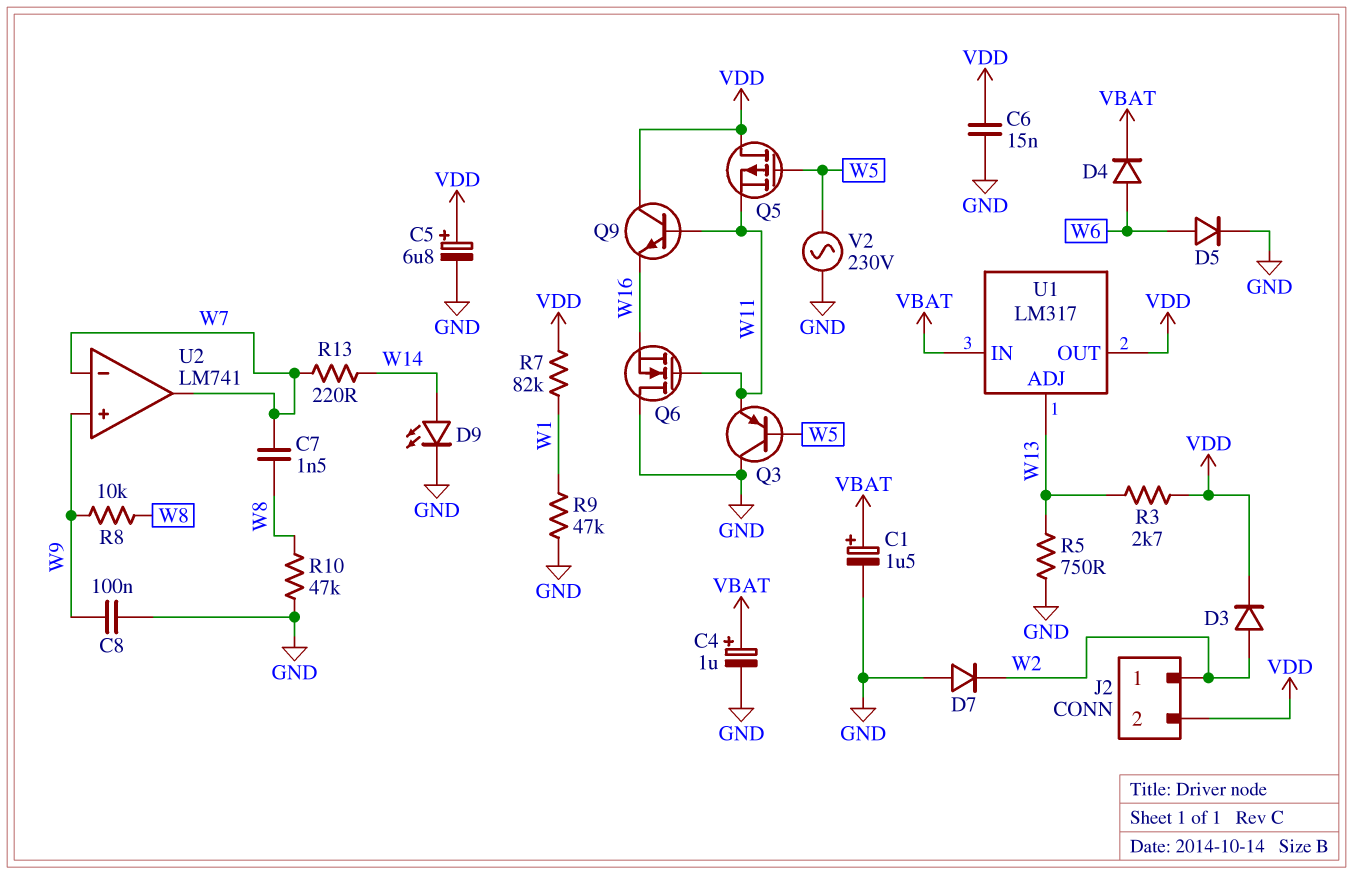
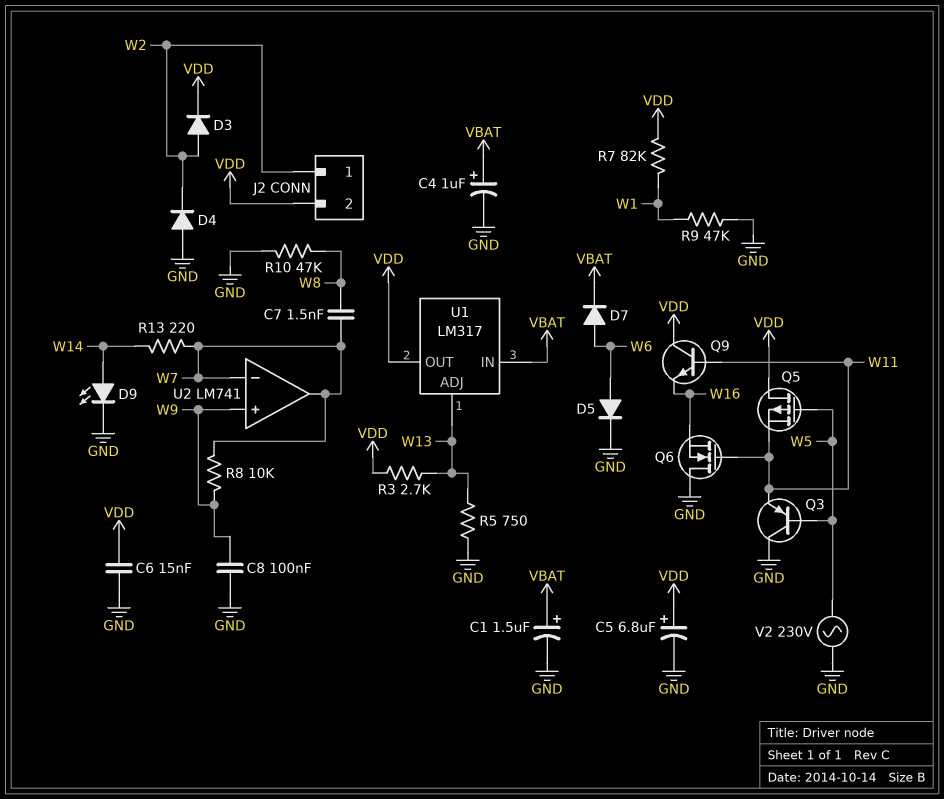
D4: diode (A W6, K VBAT) -> diode (A GND, K W2)
D7: diode (A GND, K W2) -> diode (A W6, K VBAT)
R8: 10k (W8, W9) -> 10k (W7, W9)

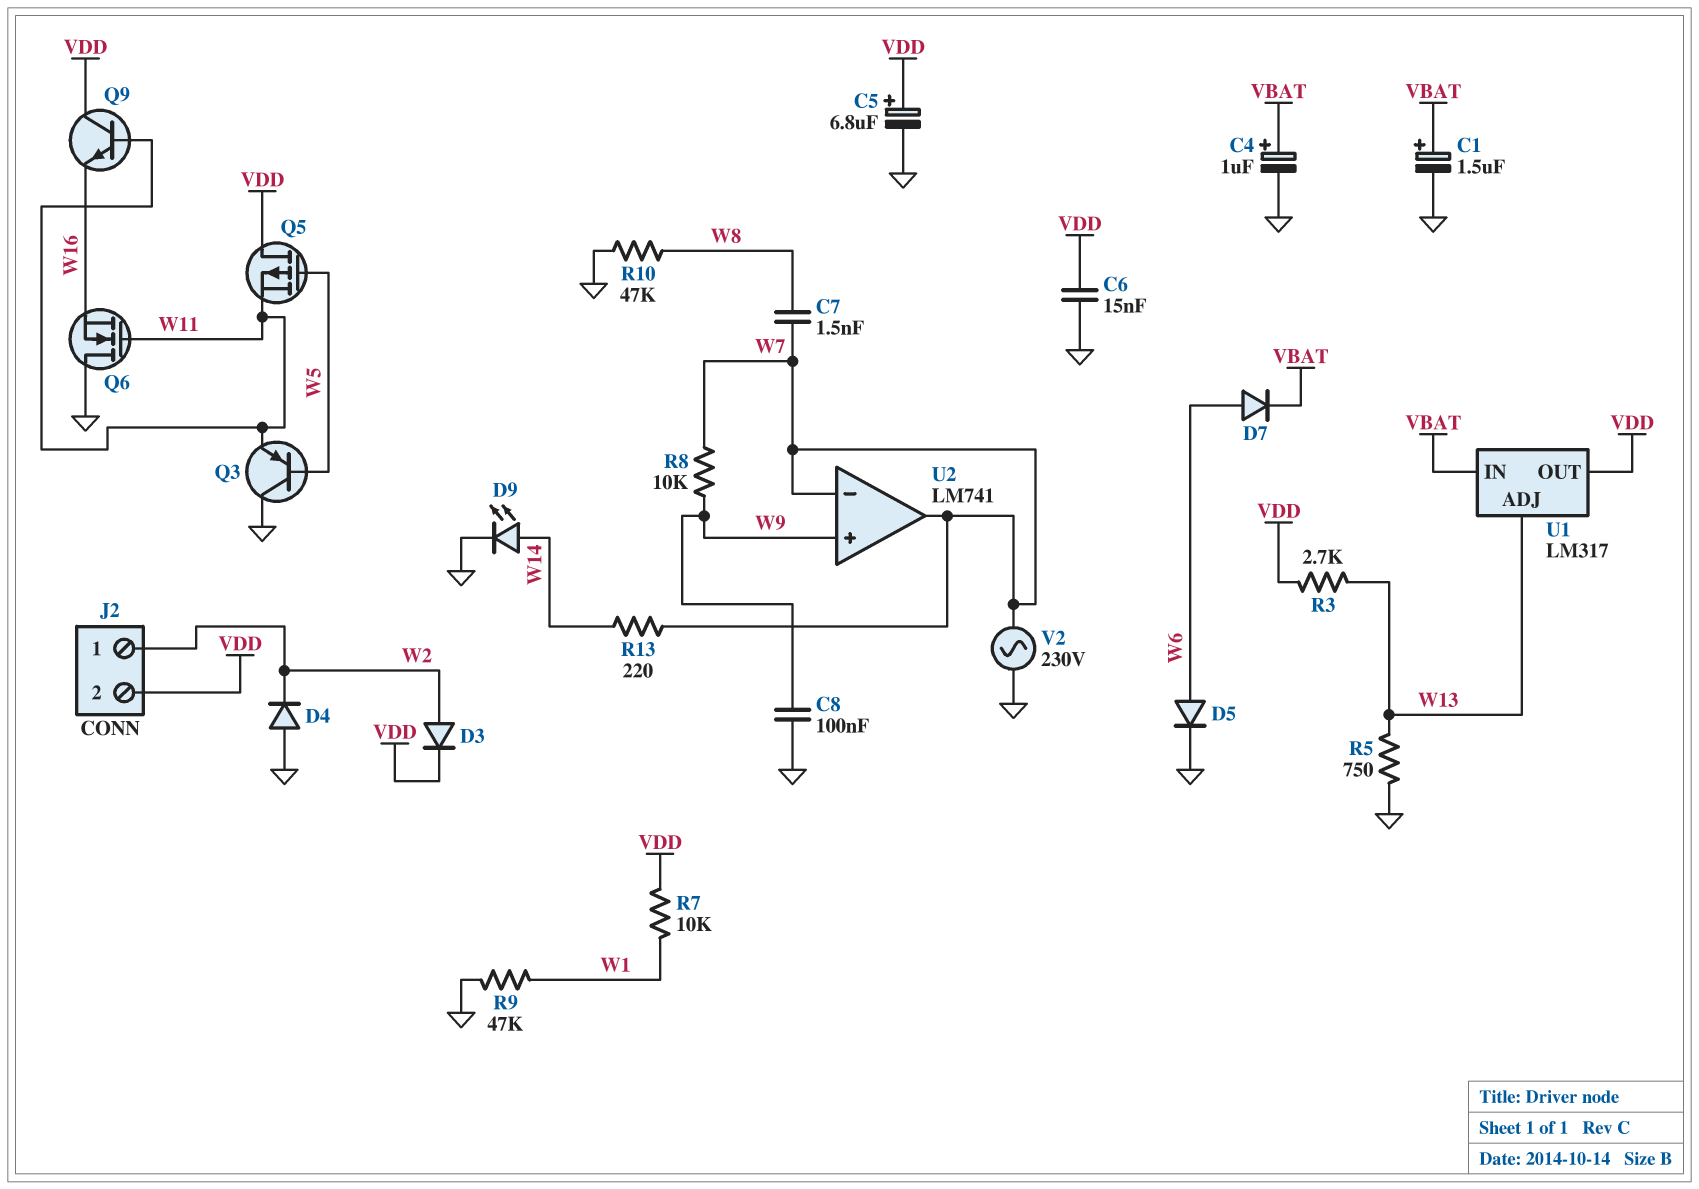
R7: 82k (VDD, W1) -> 10k (VDD, W1)
V2: AC 230V (GND, W5) -> AC 230V (GND, W7)

